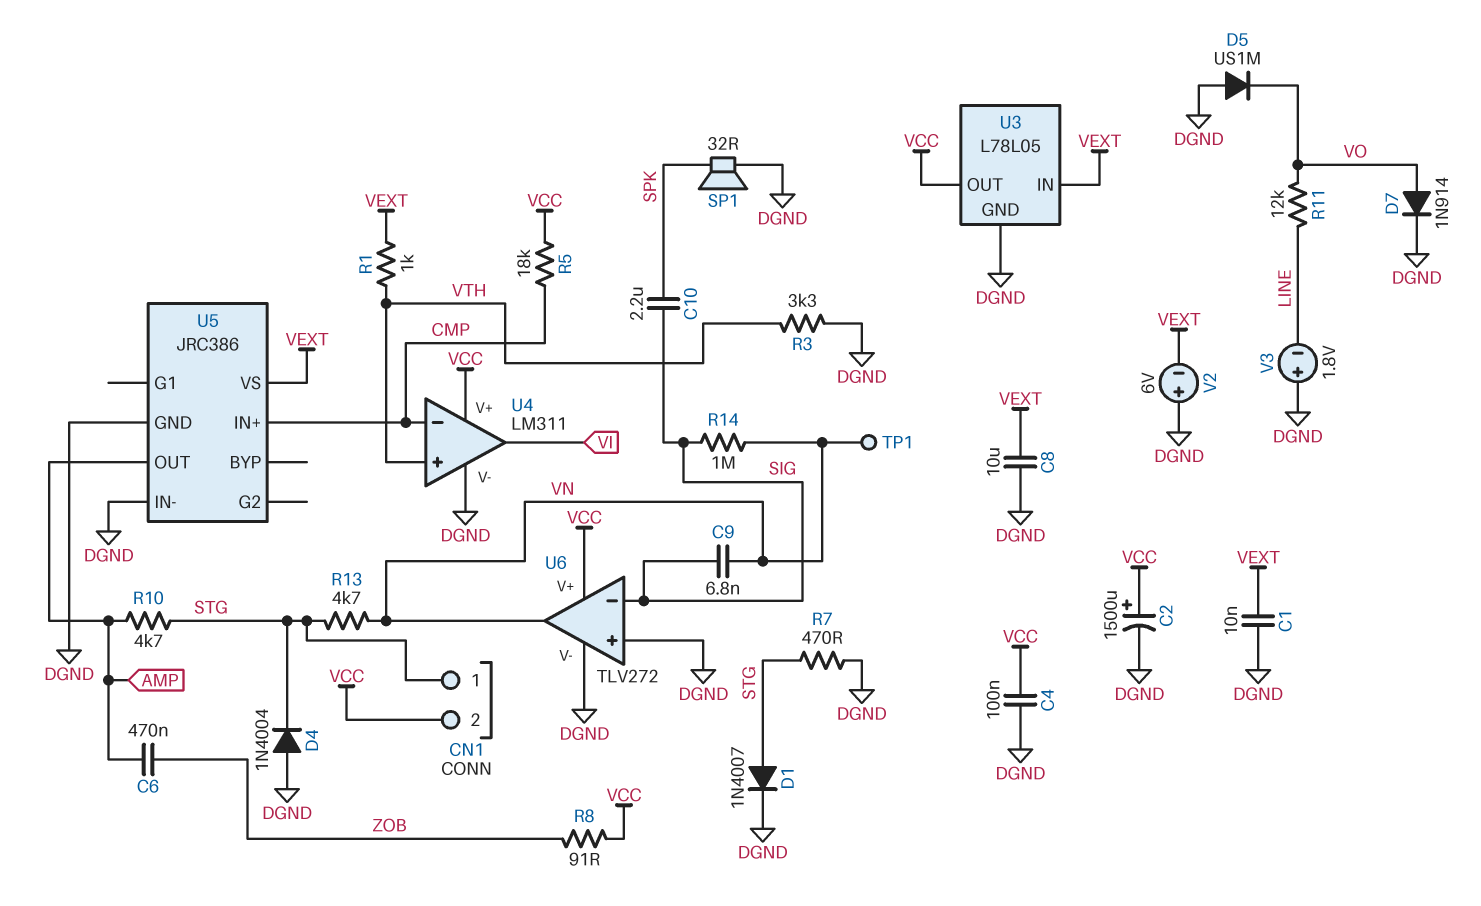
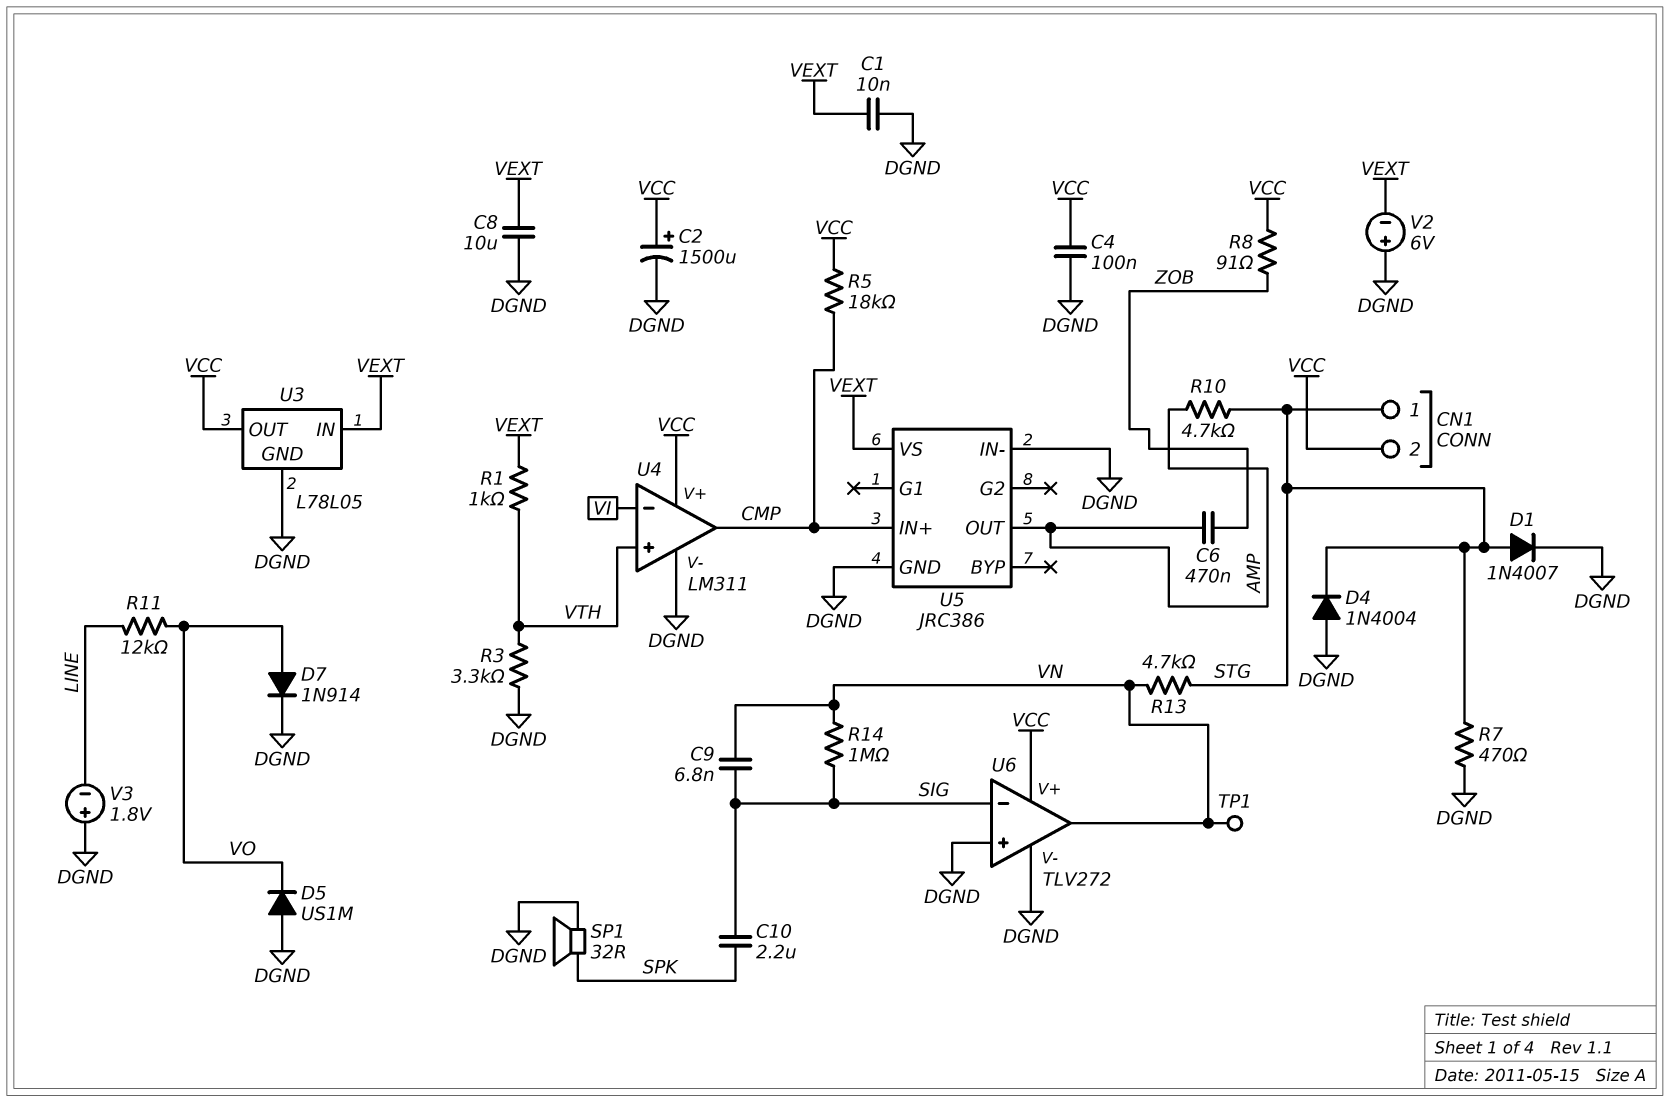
U4 pin in-: CMP -> VI
U4 pin out: VI -> CMP

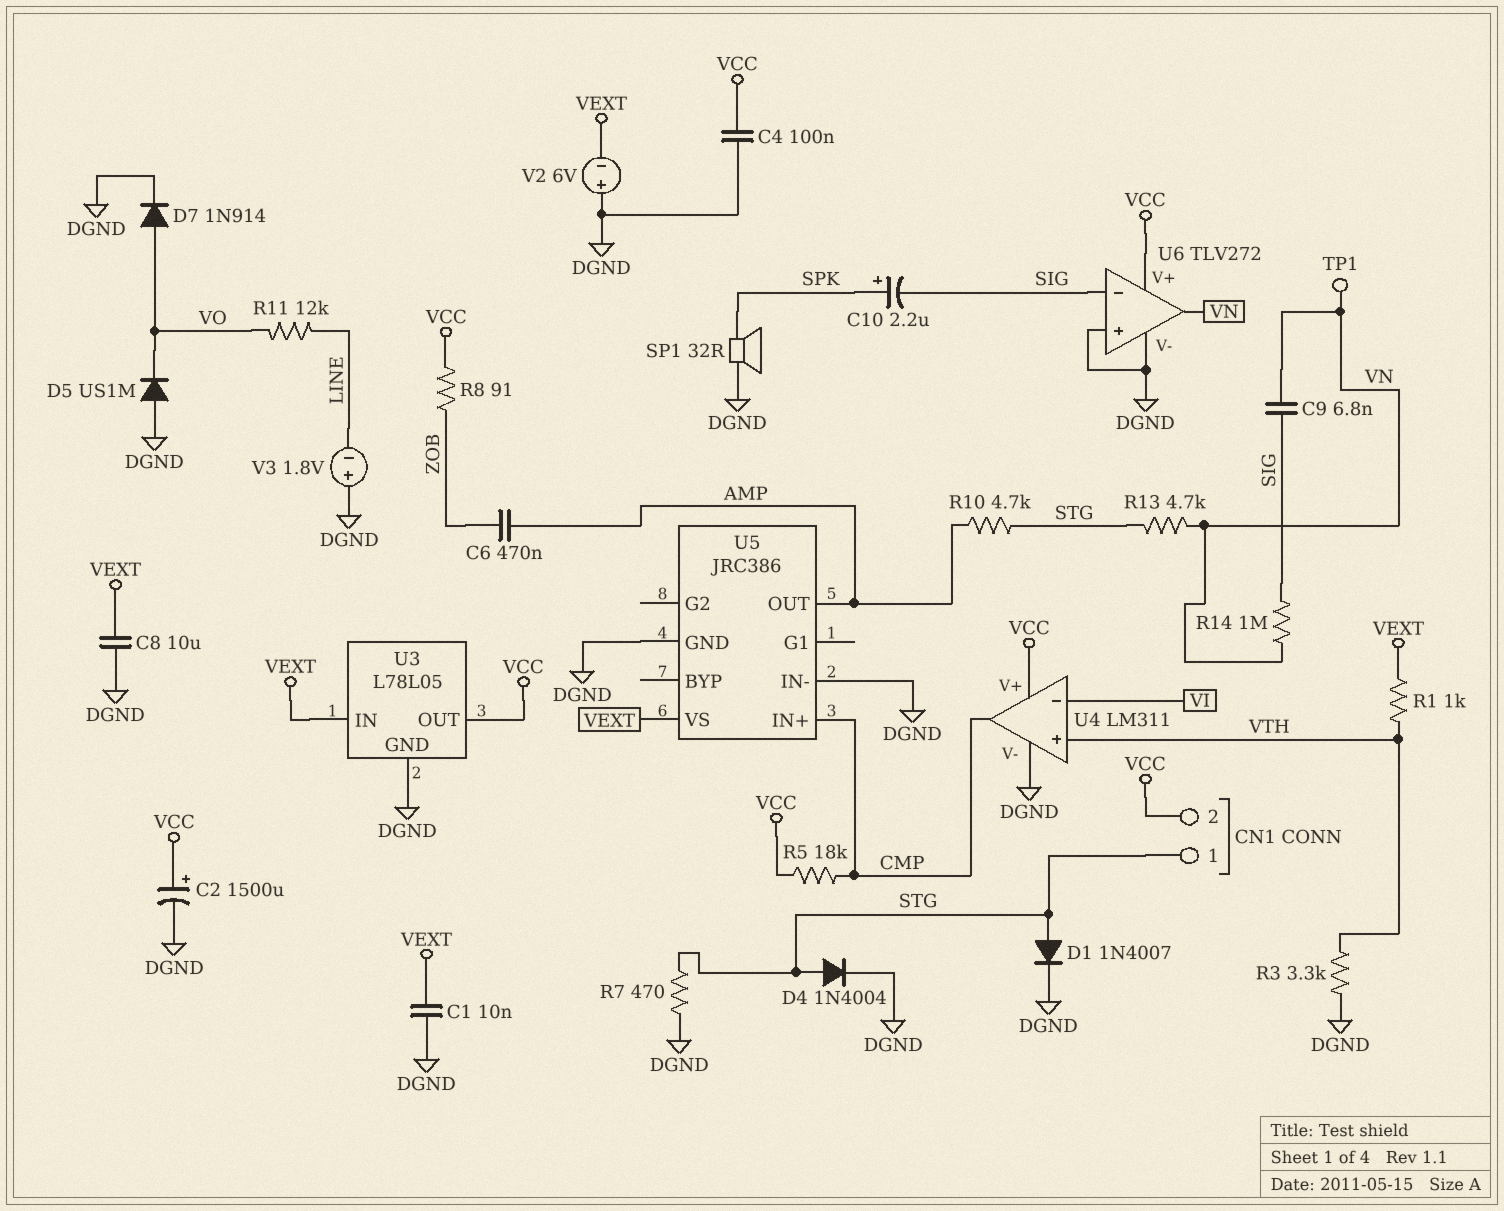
C10: 2.2uF (SIG, SPK) -> 2.2uF (plus SPK, minus SIG)
D4: diode 1N4004 (A DGND, K STG) -> diode 1N4004 (A STG, K DGND)

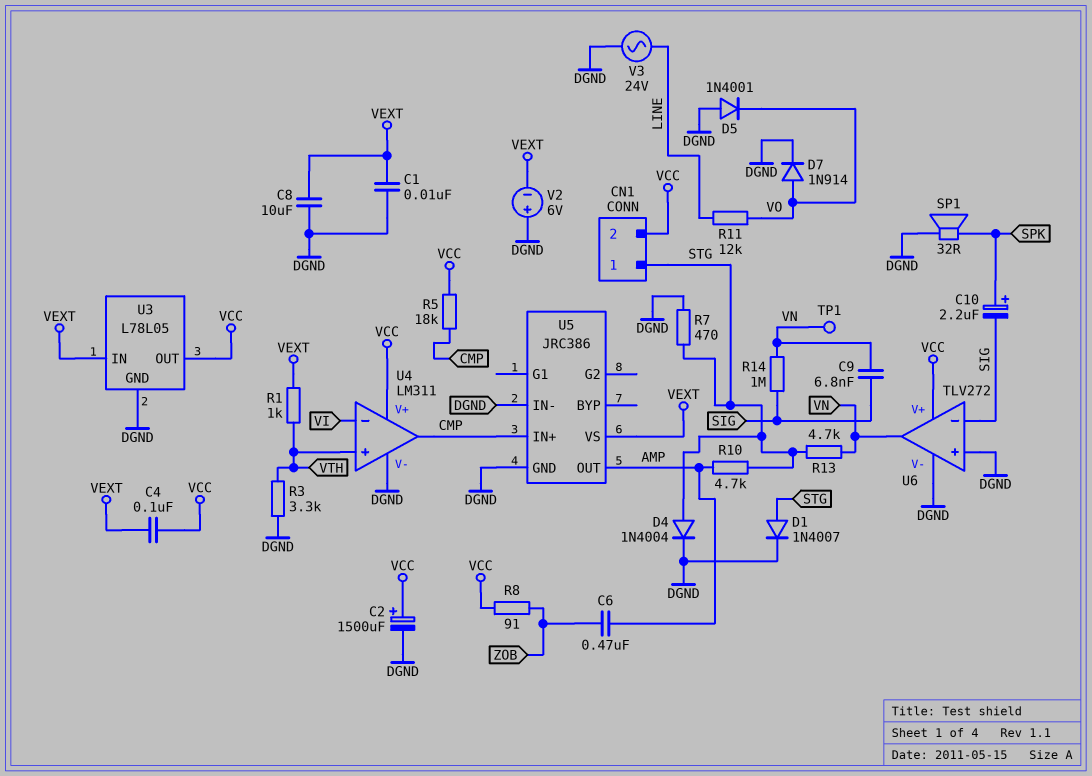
C4: 100nF (DGND, VCC) -> 100nF (VCC, VEXT)
D5: diode US1M (A DGND, K VO) -> diode 1N4001 (A DGND, K VO)
V3: 1.8V (plus DGND, minus LINE) -> AC 24V (DGND, LINE)

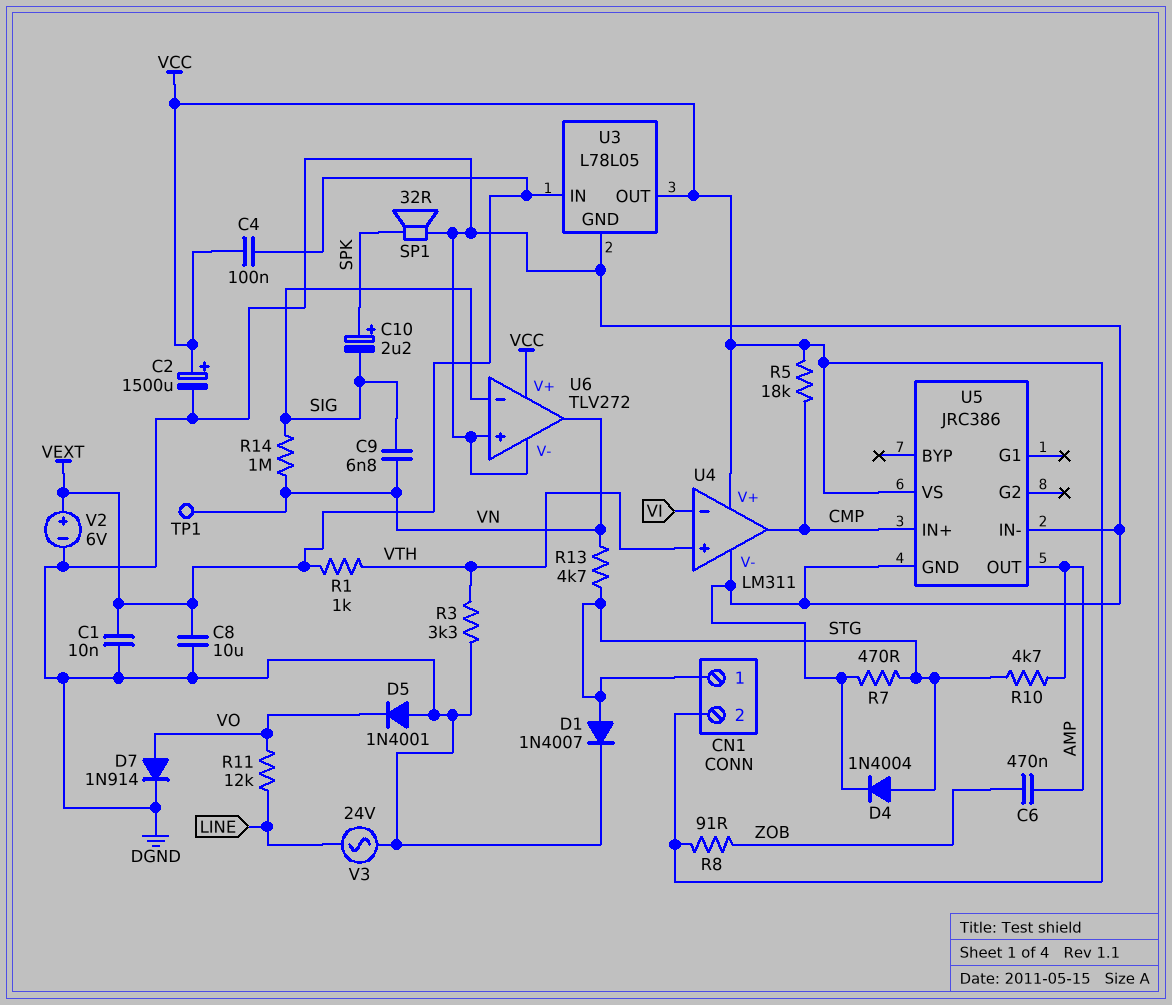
U5 pin VS: VEXT -> VCC
V2: 6V (plus DGND, minus VEXT) -> 6V (plus VEXT, minus DGND)

